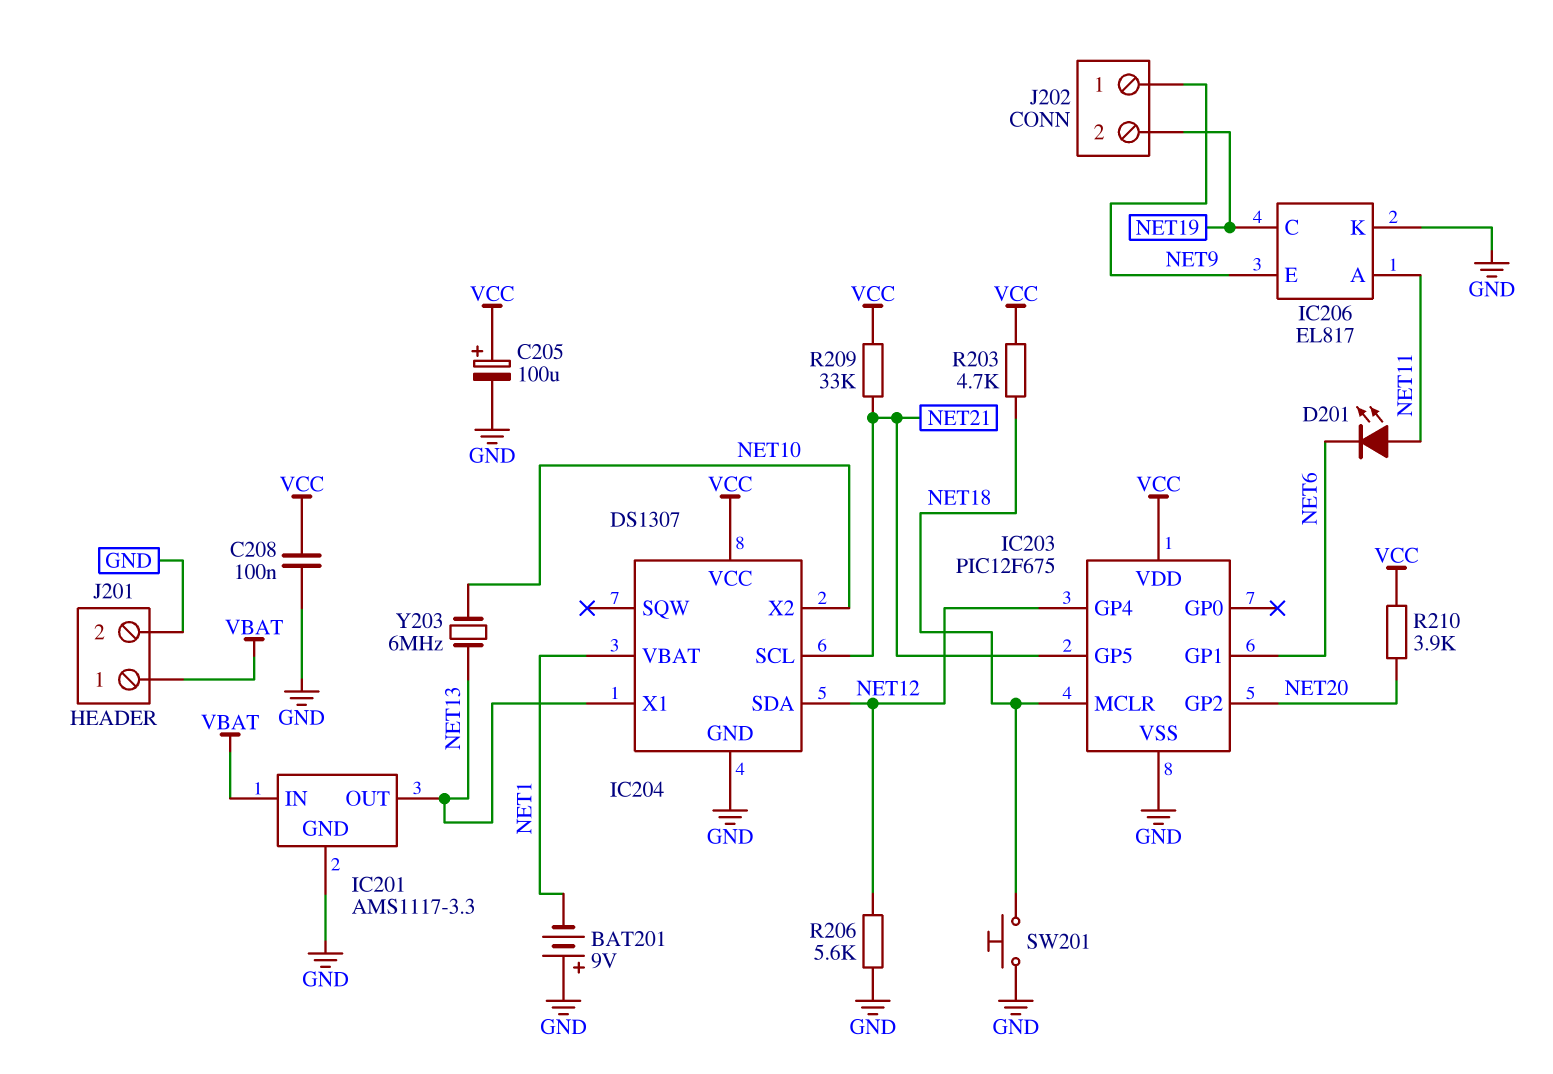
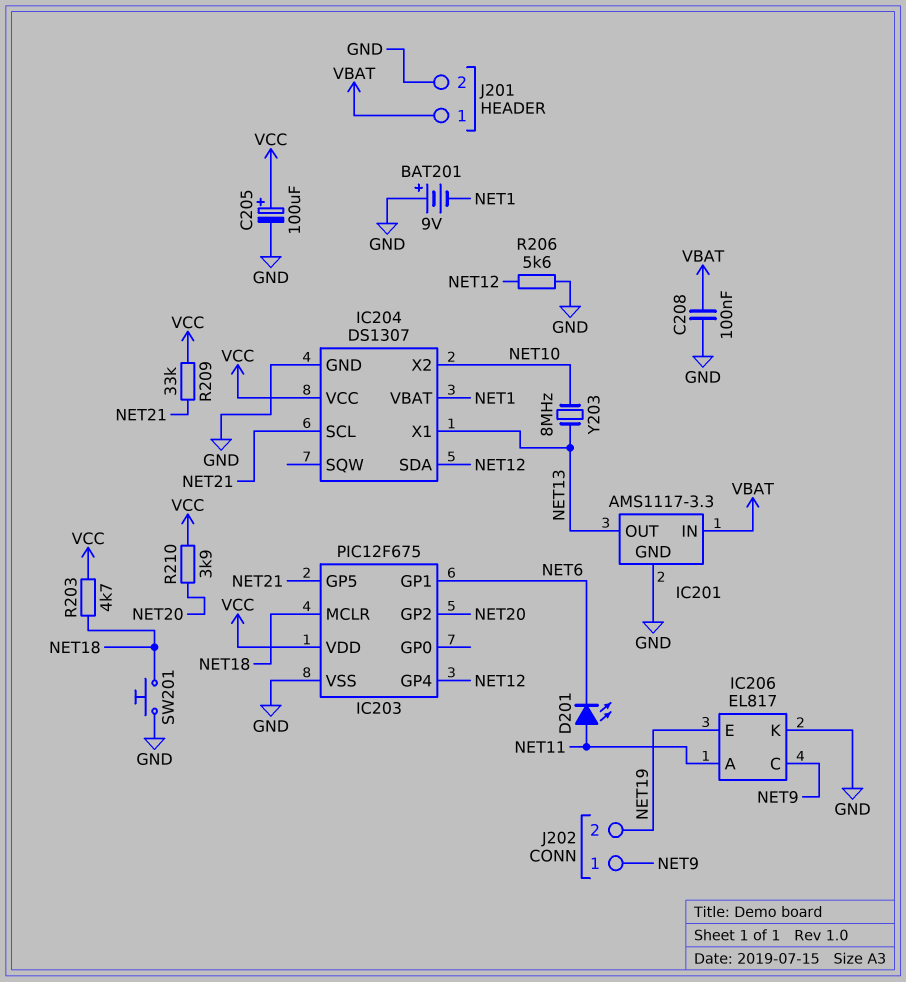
C208: 100nF (GND, VCC) -> 100nF (GND, VBAT)
IC206 pin C: NET19 -> NET9
IC206 pin E: NET9 -> NET19
Y203: 6MHz (NET10, NET13) -> 8MHz (NET10, NET13)

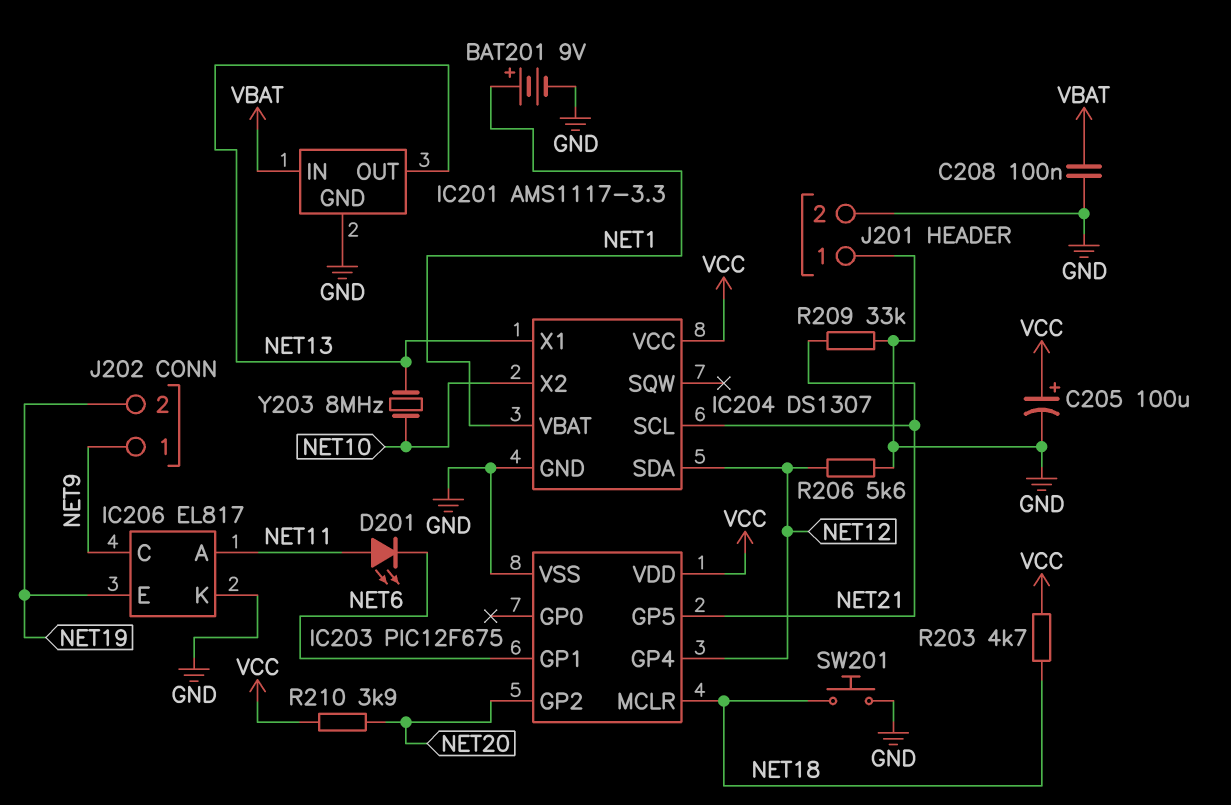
BAT201: 9V (plus GND, minus NET1) -> 9V (plus NET1, minus GND)
J201 pin 1: VBAT -> GND
R209: 33k (NET21, VCC) -> 33k (GND, NET21)

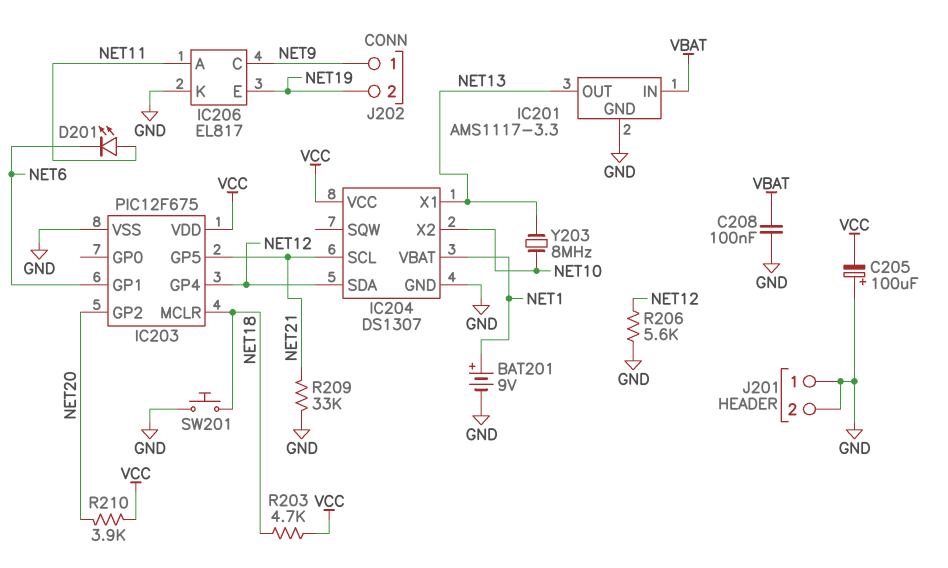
C205: 100uF (plus VCC, minus GND) -> 100uF (plus GND, minus VCC)

